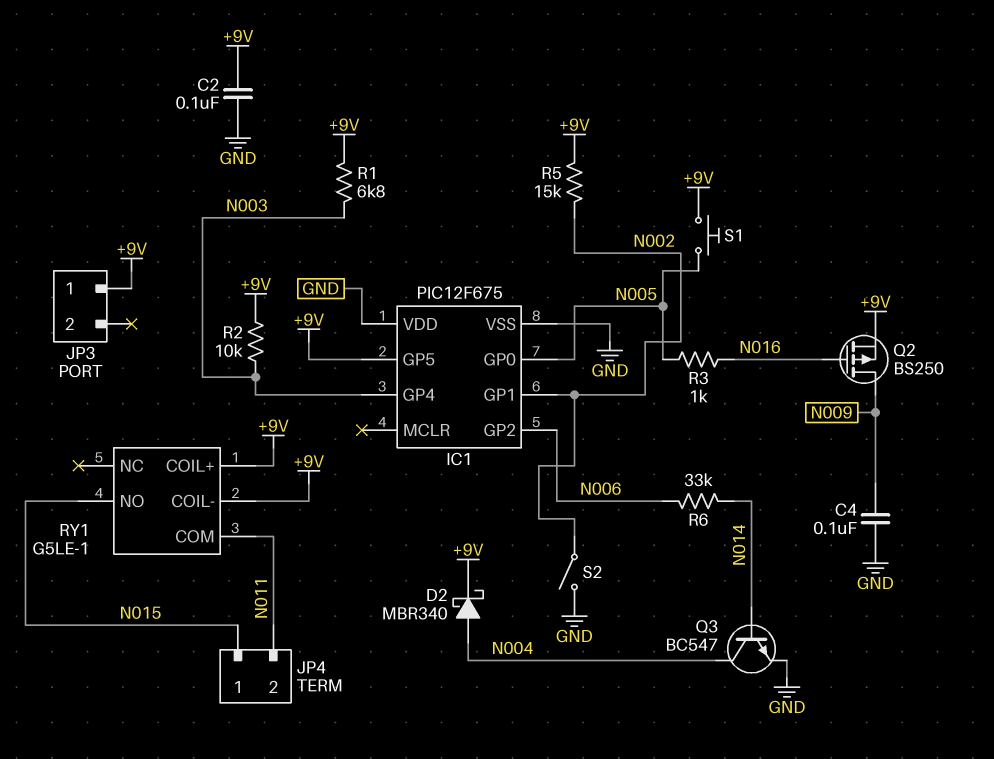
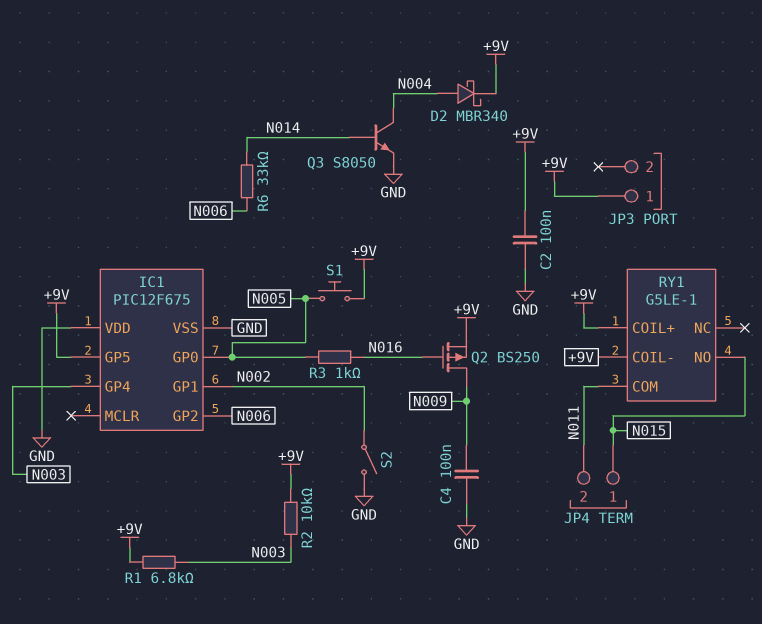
Q3: NPN BC547 (B N014, C N004, E GND) -> NPN S8050 (B N014, C N004, E GND)
R5: 15k (+9V, N002) -> none

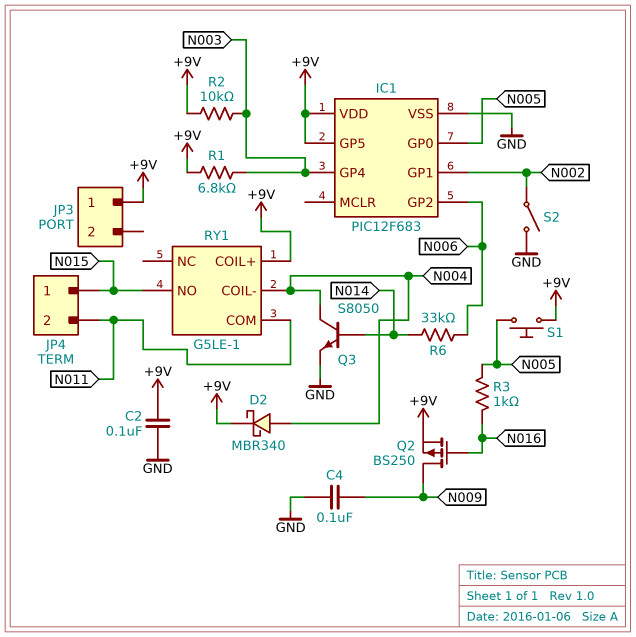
IC1: PIC12F675 -> PIC12F683
IC1 pin VDD: GND -> +9V
RY1 pin COIL-: +9V -> N004

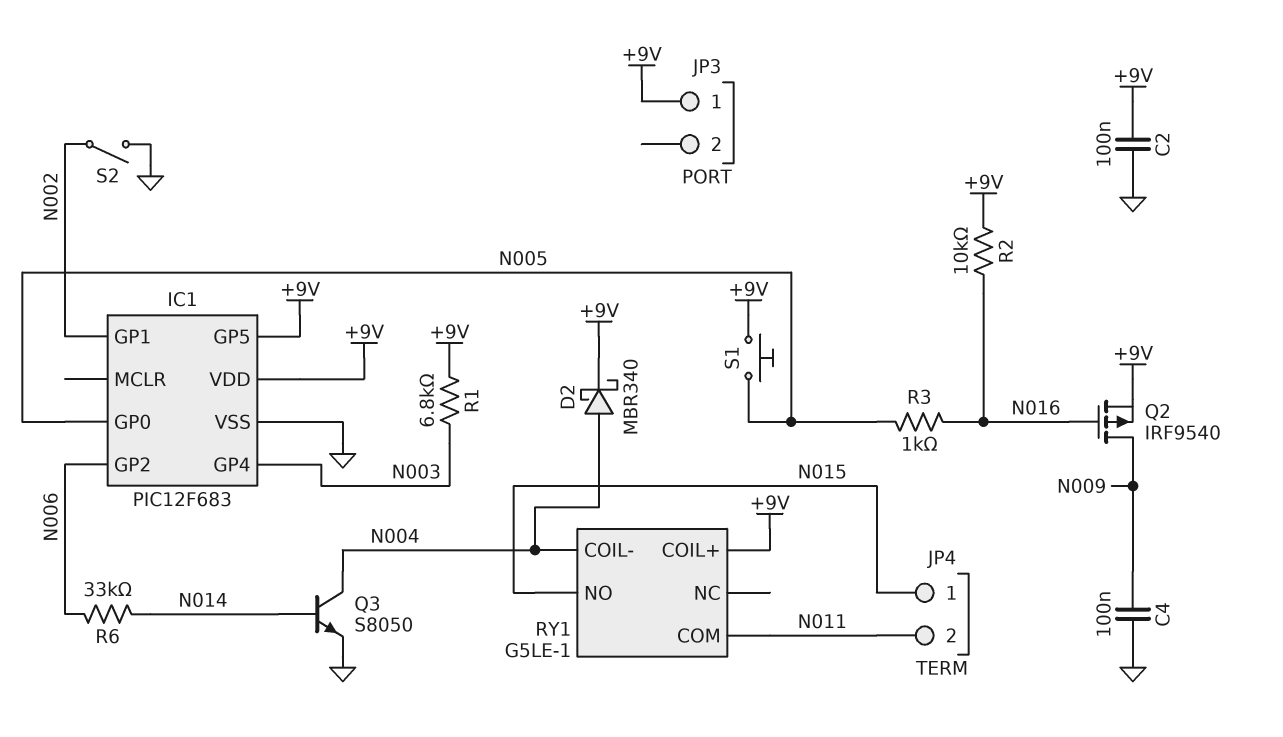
Q2: PMOS BS250 (G N016, D N009, S +9V) -> PMOS IRF9540 (G N016, D N009, S +9V)
R2: 10k (+9V, N003) -> 10k (+9V, N016)

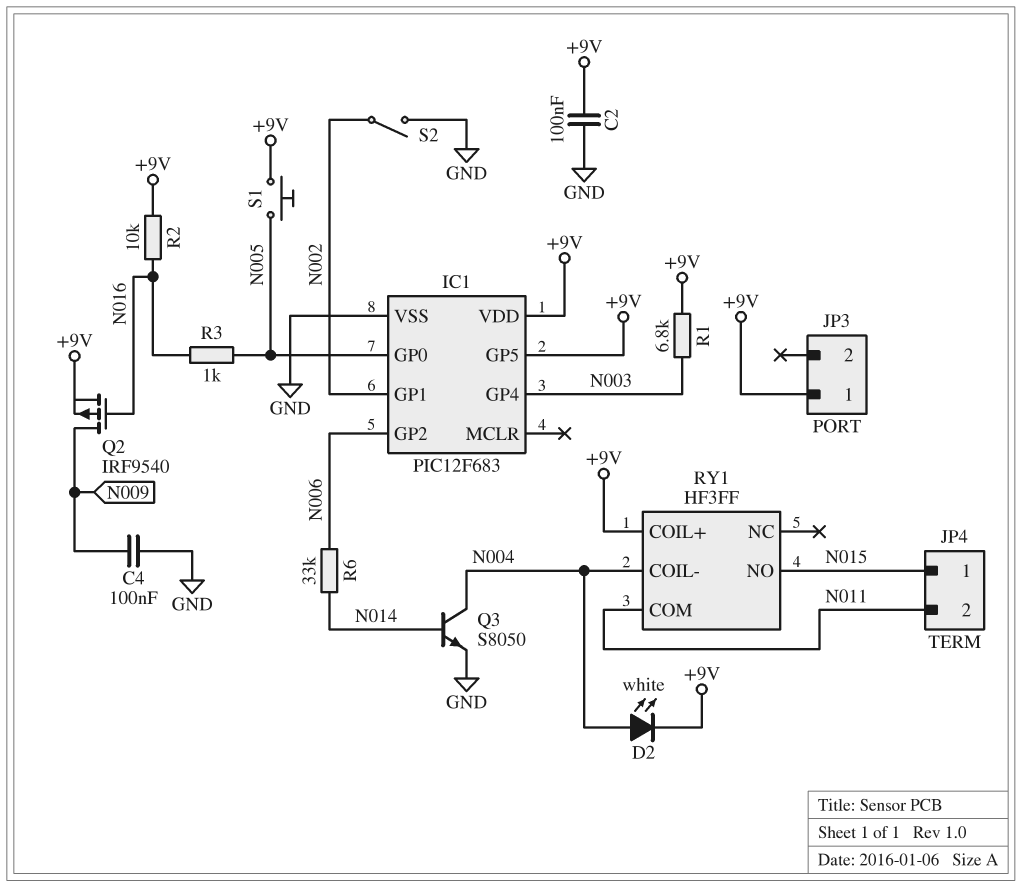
D2: schottky MBR340 (A N004, K +9V) -> LED white (A N004, K +9V)
RY1: G5LE-1 -> HF3FF

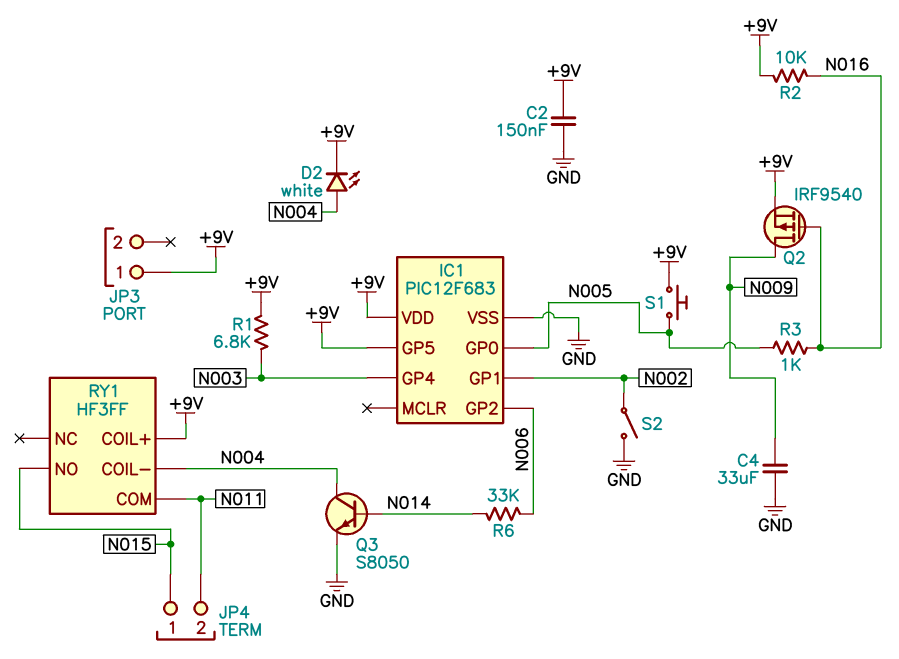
C2: 100nF (+9V, GND) -> 150nF (+9V, GND)
C4: 100nF (GND, N009) -> 33uF (GND, N009)

